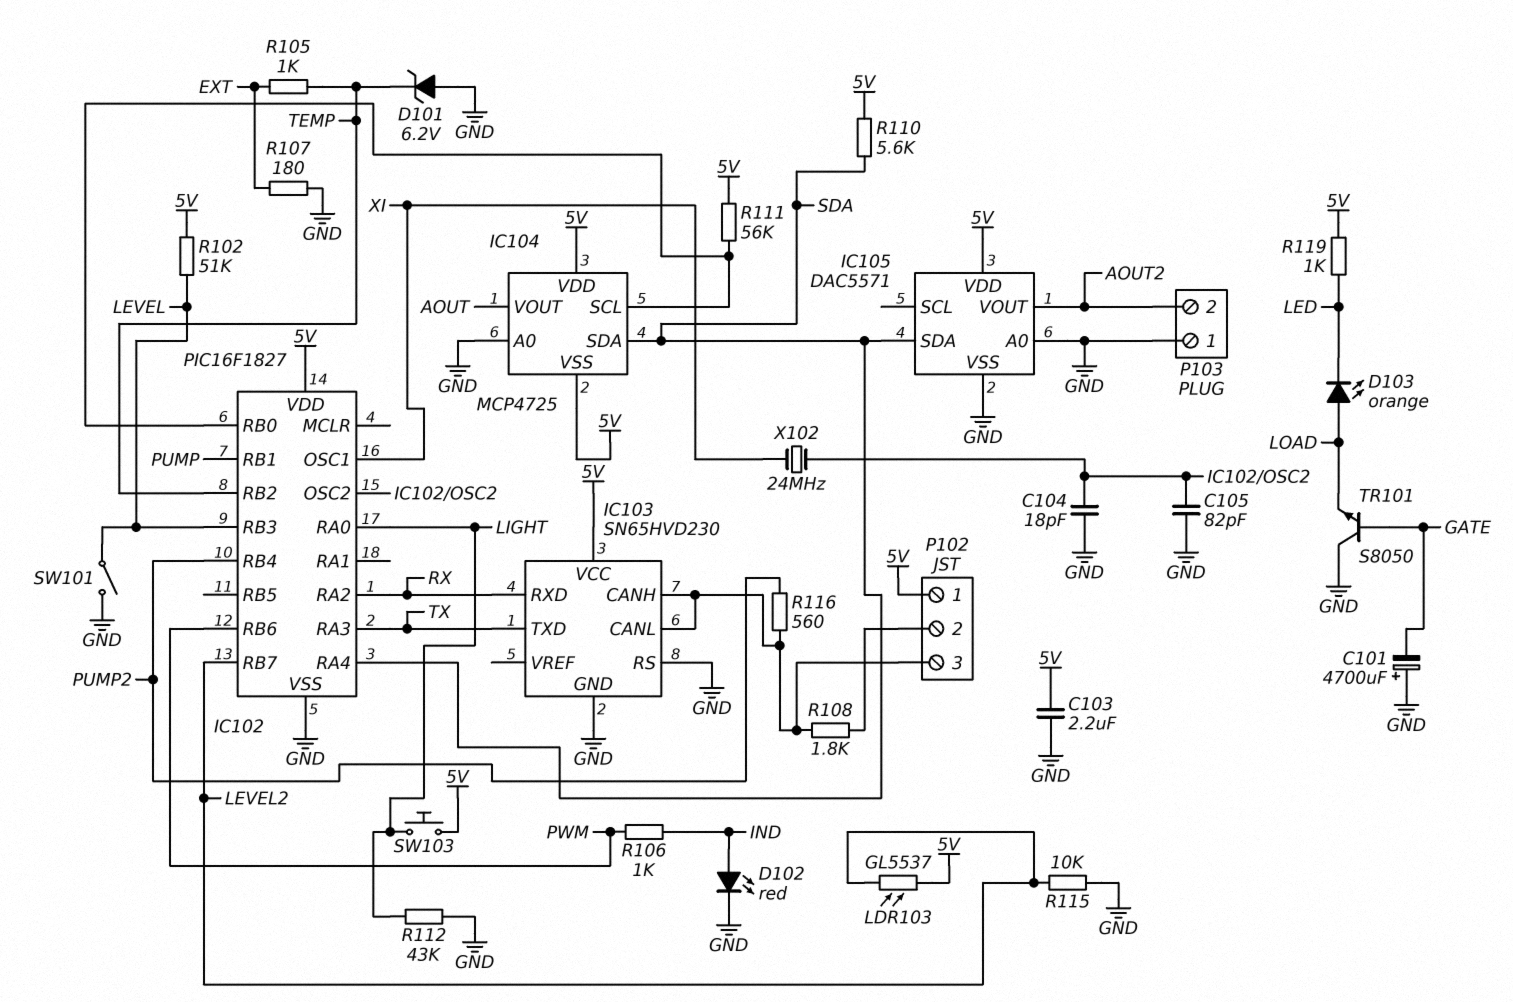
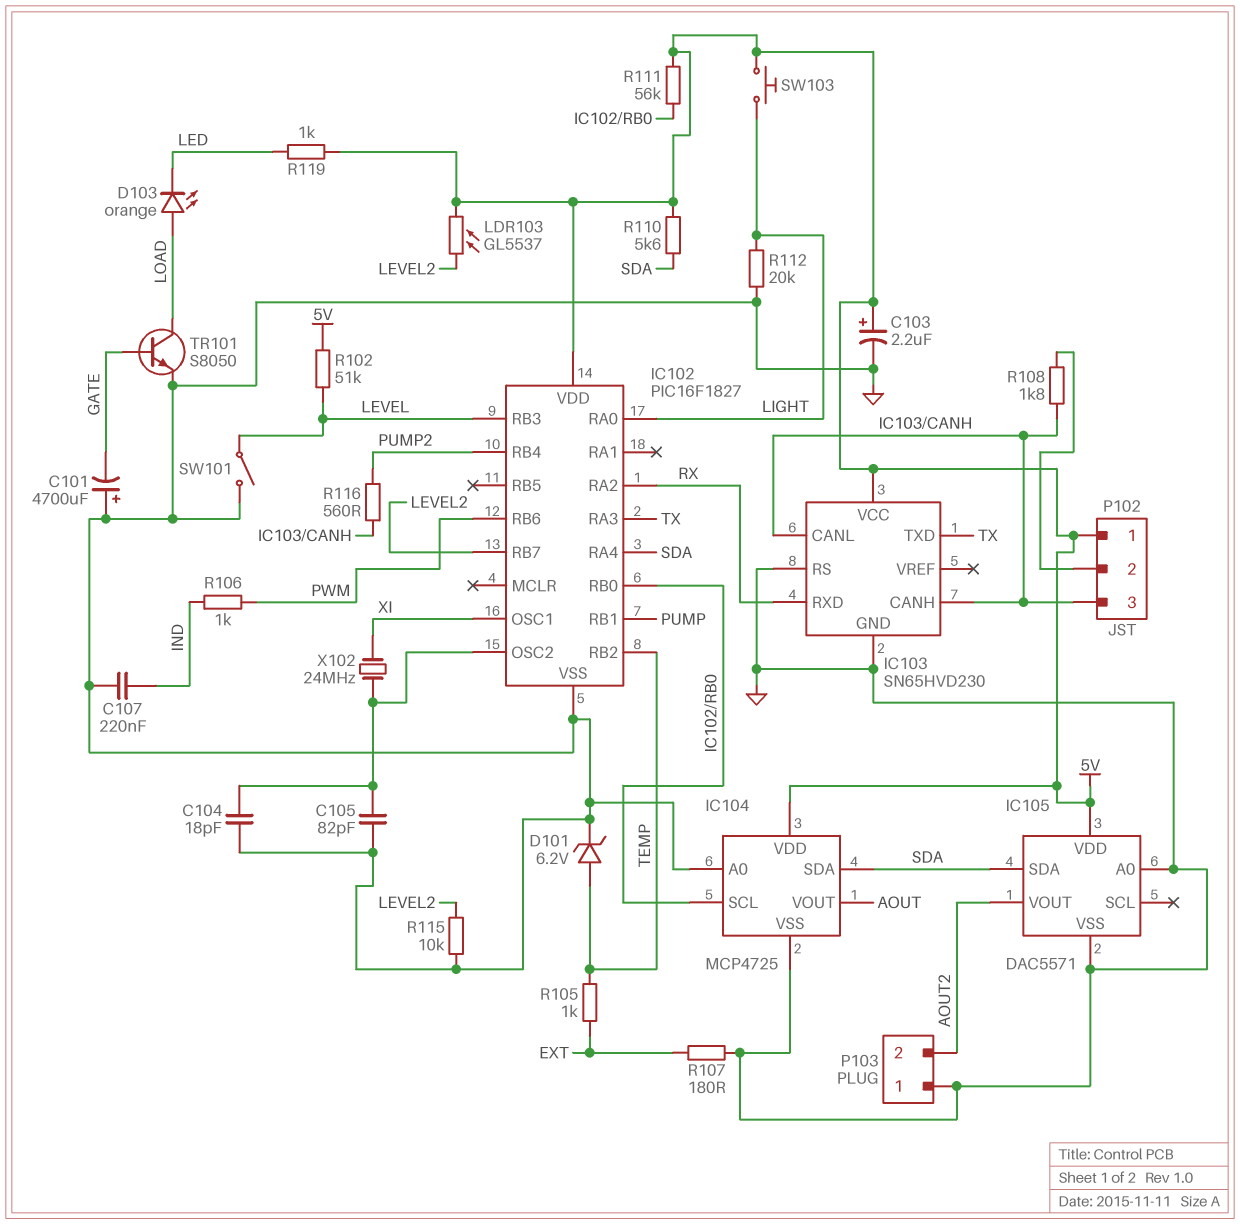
C103: 2.2uF (5V, GND) -> 2.2uF (plus 5V, minus GND)
C107: none -> 220nF (GND, IND)
D101: zener 6.2V (A GND, K TEMP) -> zener 6.2V (A TEMP, K GND)
D102: LED red (A IND, K GND) -> none
IC104 pin VSS: 5V -> GND
R112: 43k (GND, LIGHT) -> 20k (GND, LIGHT)
TR101: NPN S8050 (B GATE, C GND, E LOAD) -> NPN S8050 (B GATE, C LOAD, E GND)

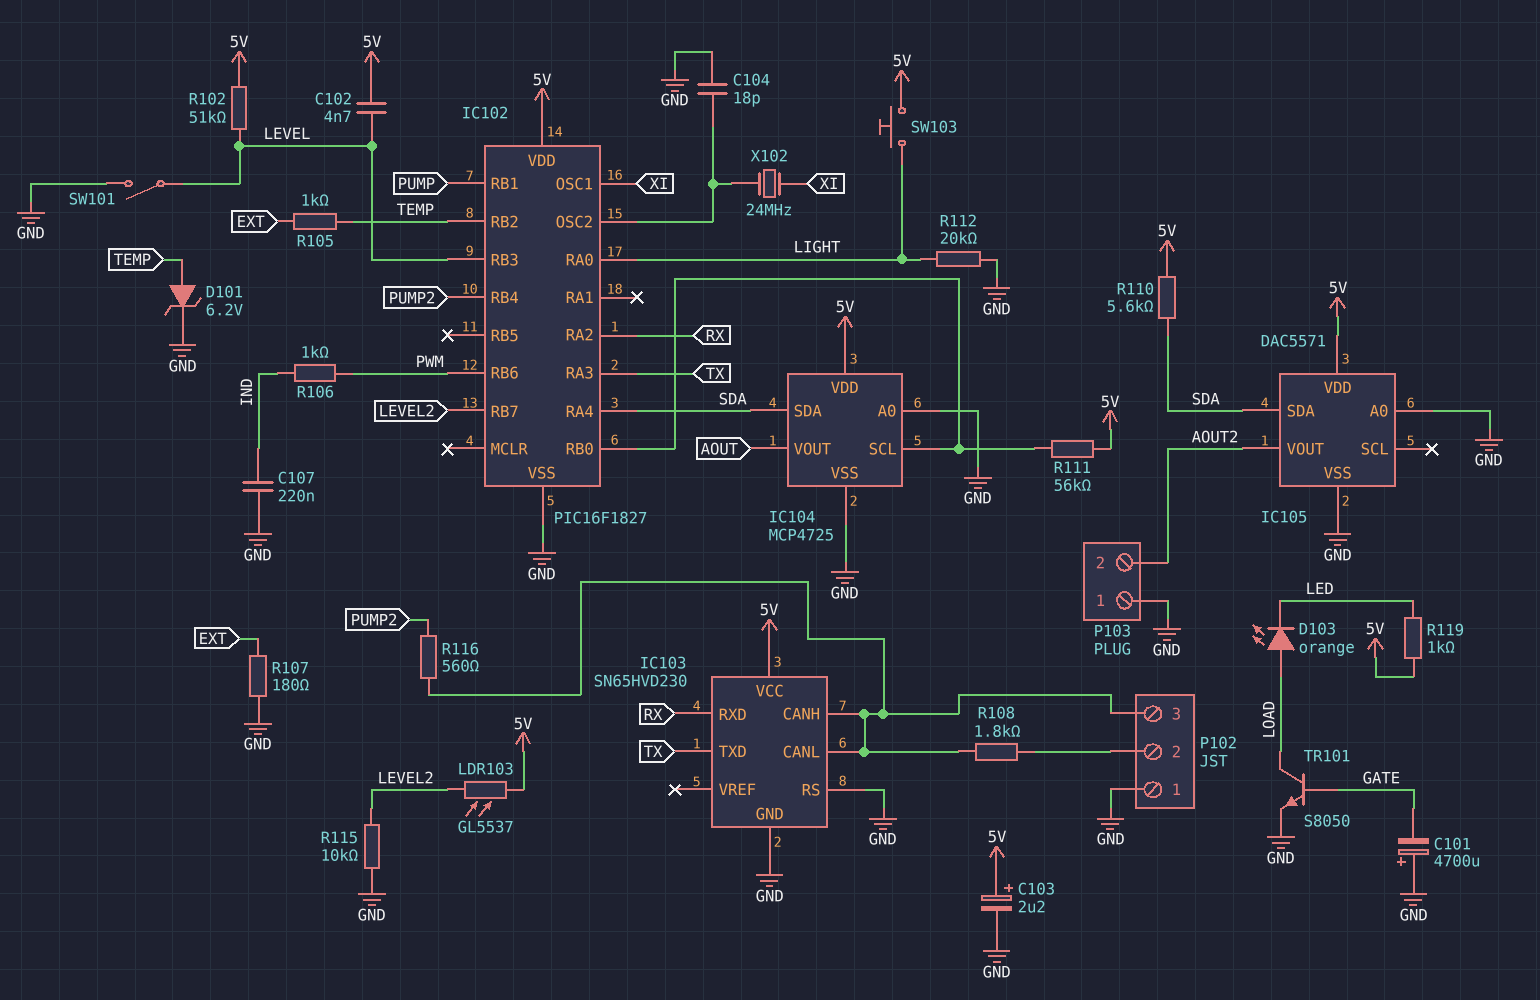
C102: none -> 4.7nF (5V, LEVEL)
C105: 82pF (GND, IC102/OSC2) -> none
P102 pin 1: 5V -> GND

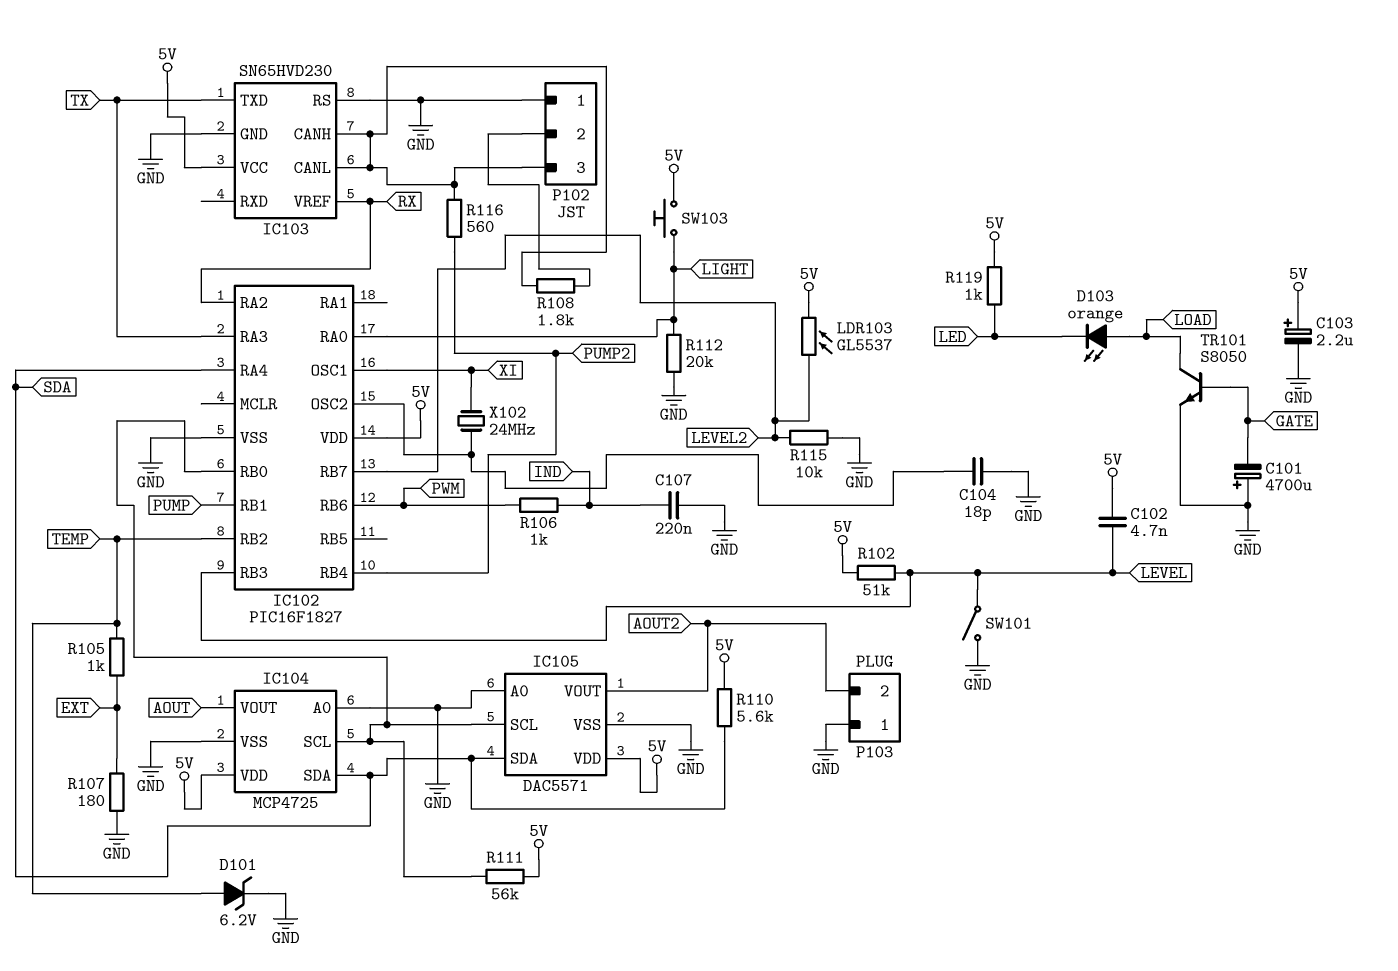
IC103 pin RXD: RX -> none
IC103 pin VREF: none -> RX
IC105 pin SCL: none -> IC102/RB0

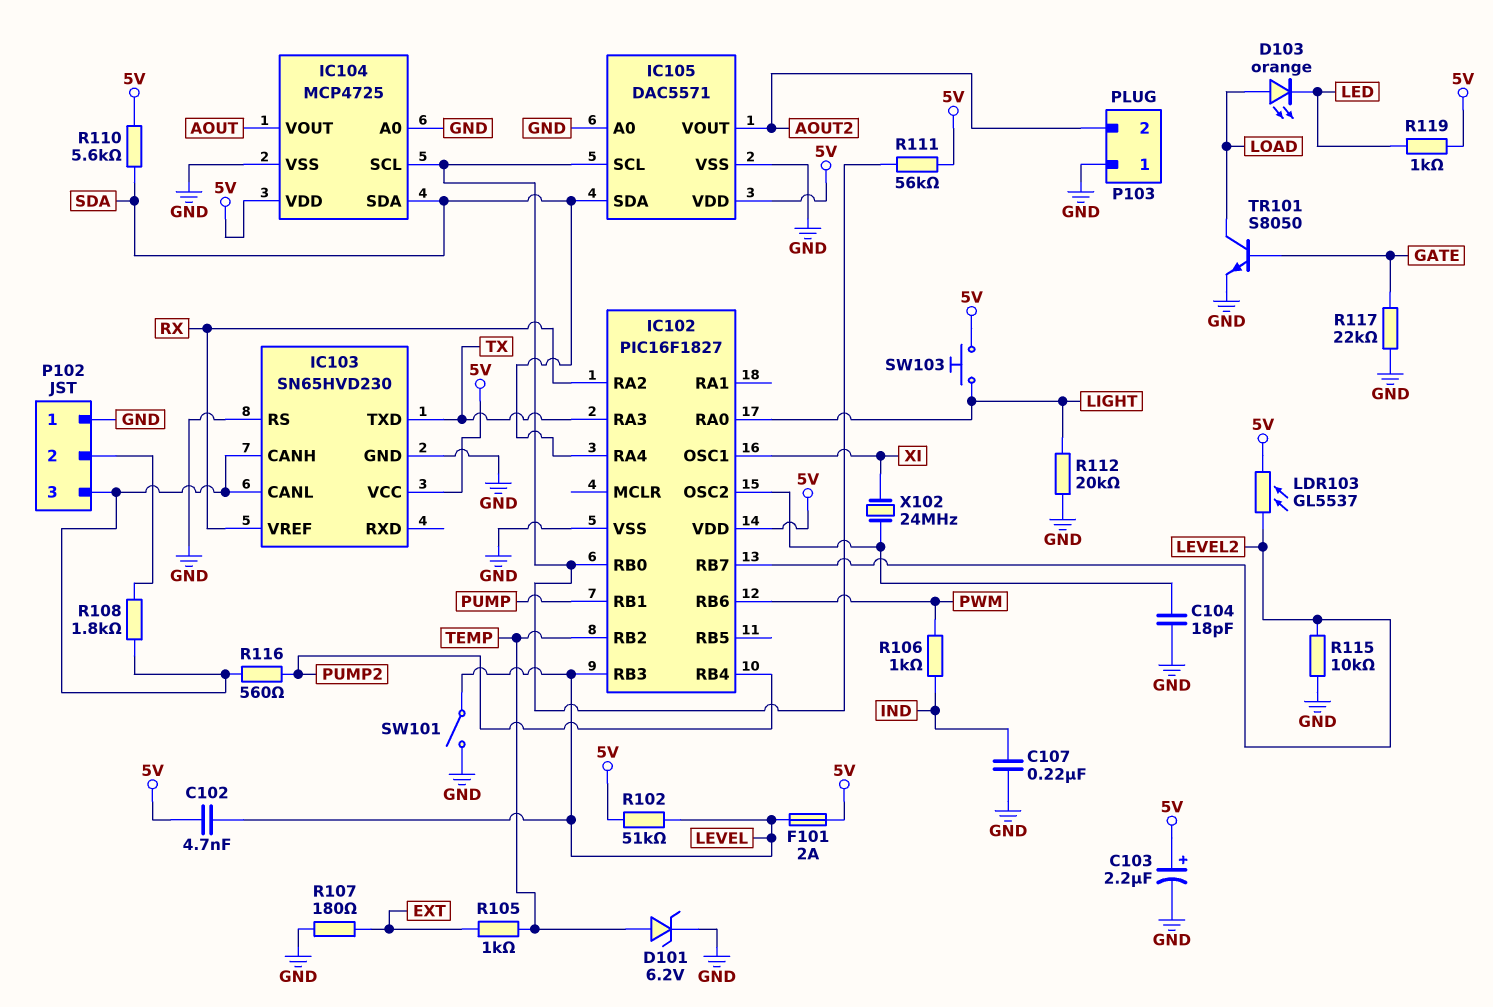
C101: 4700uF (plus GND, minus GATE) -> none
F101: none -> 2A (5V, LEVEL)
R117: none -> 22k (GATE, GND)

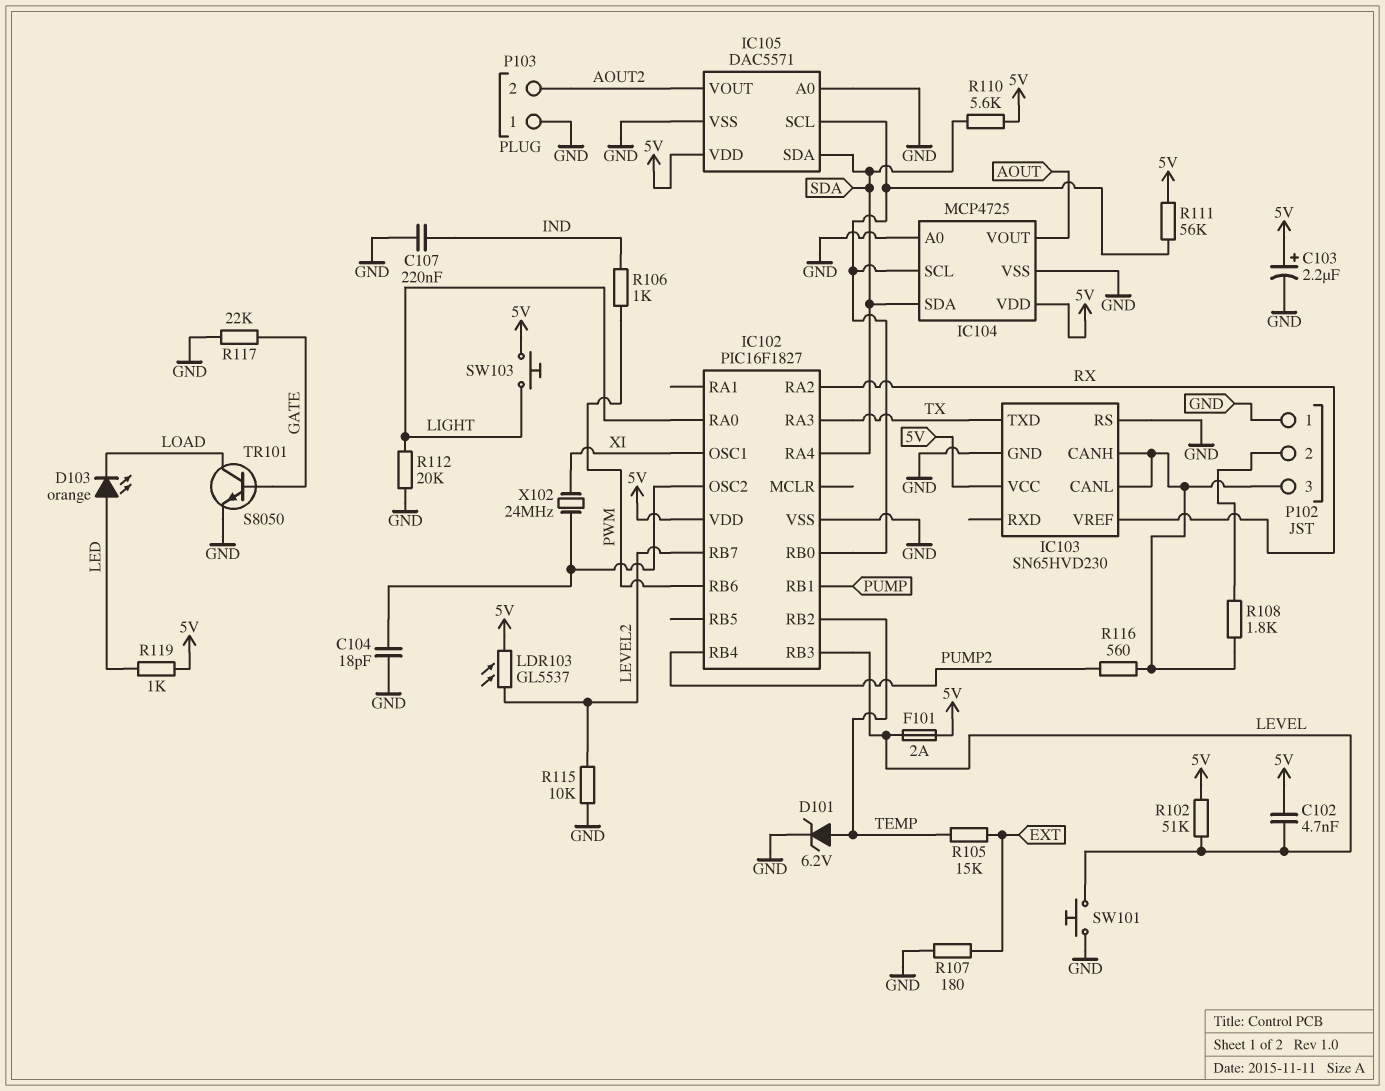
D103: LED orange (A LOAD, K LED) -> LED orange (A LED, K LOAD)
R105: 1k (EXT, TEMP) -> 15k (EXT, TEMP)
SW101: switch (GND, LEVEL) -> button (GND, LEVEL)

